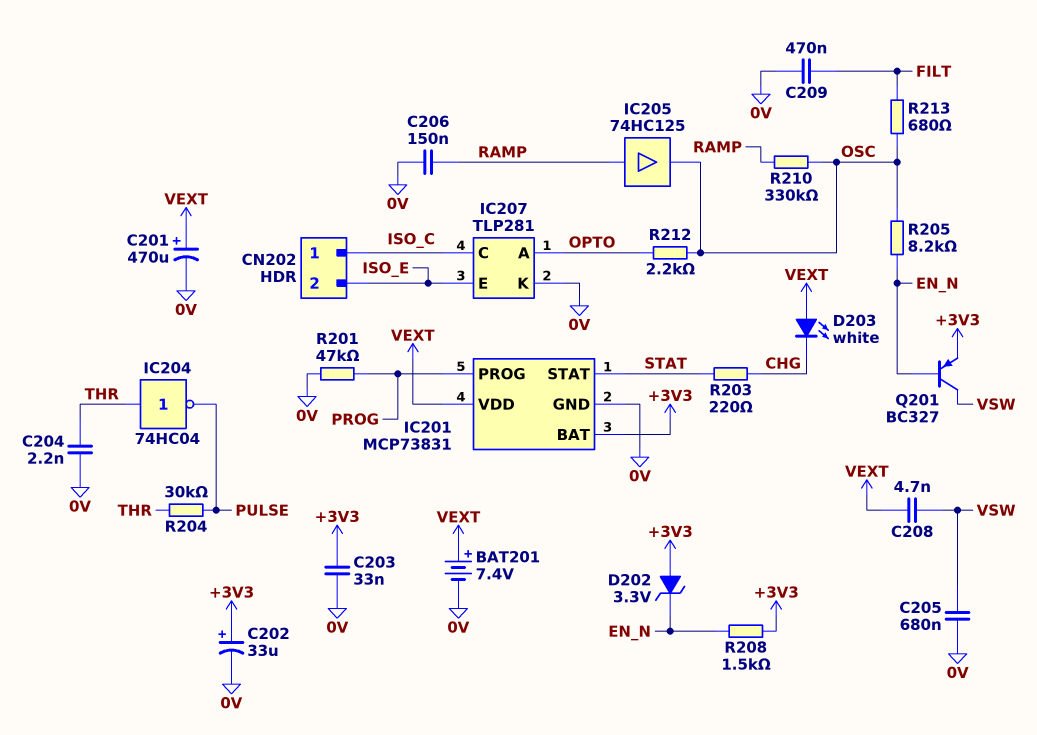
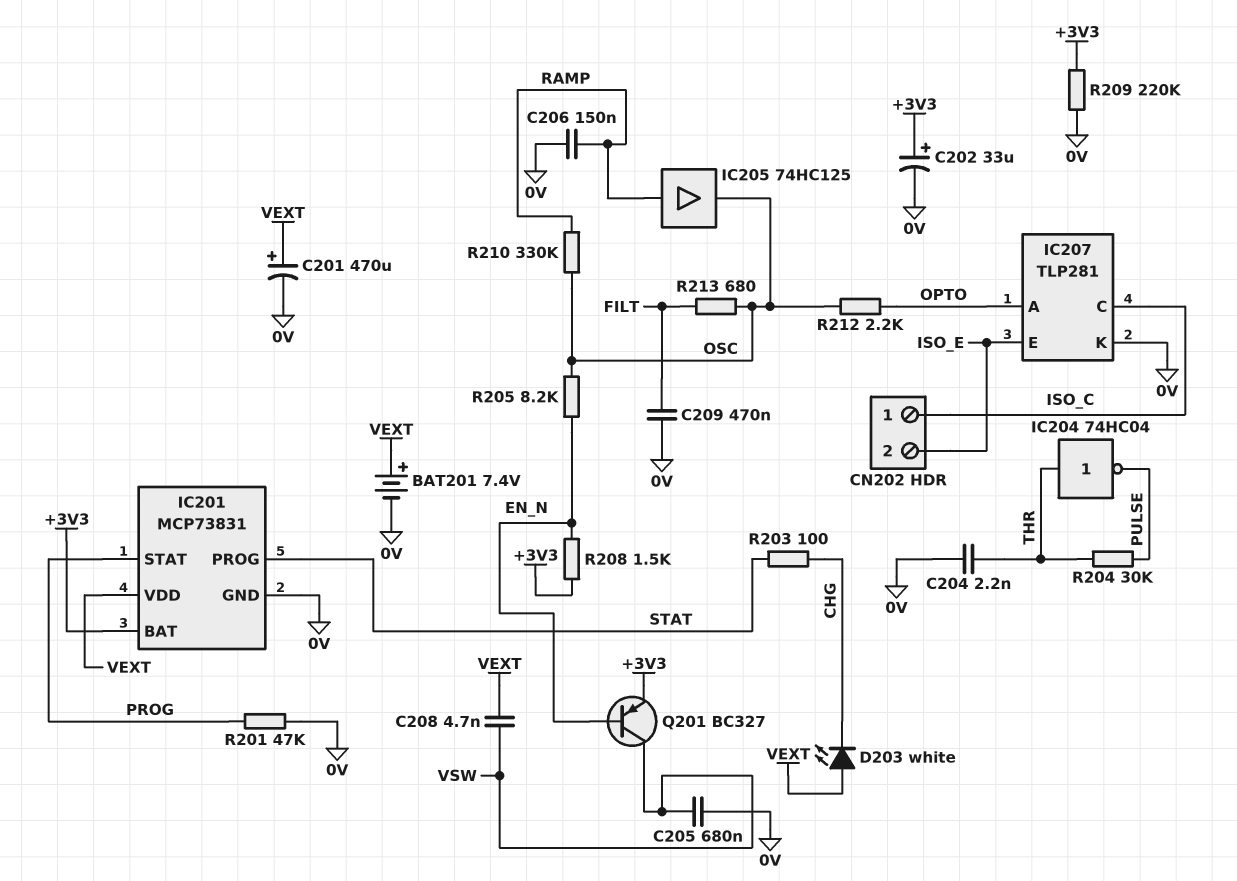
C203: 33nF (+3V3, 0V) -> none
D202: zener 3.3V (A +3V3, K EN_N) -> none
IC201 pin PROG: PROG -> STAT
IC201 pin STAT: STAT -> PROG
R203: 220 (CHG, STAT) -> 100 (CHG, STAT)
R209: none -> 220k (+3V3, 0V)

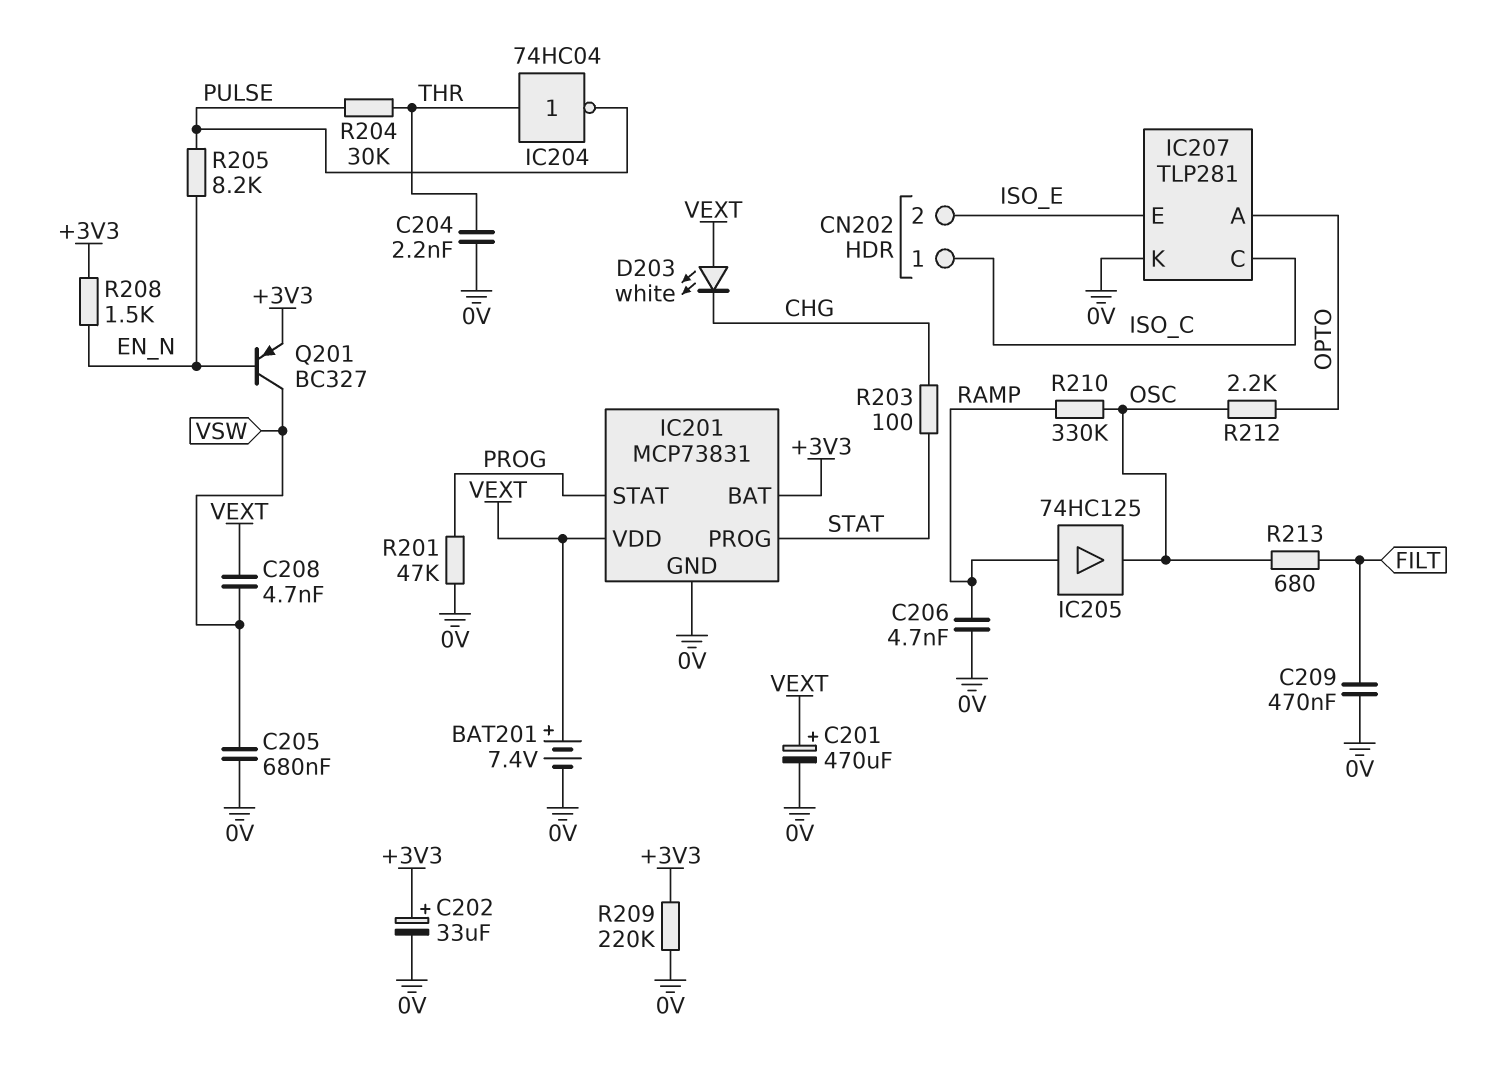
C206: 150nF (0V, RAMP) -> 4.7nF (0V, RAMP)
R205: 8.2k (EN_N, OSC) -> 8.2k (EN_N, PULSE)

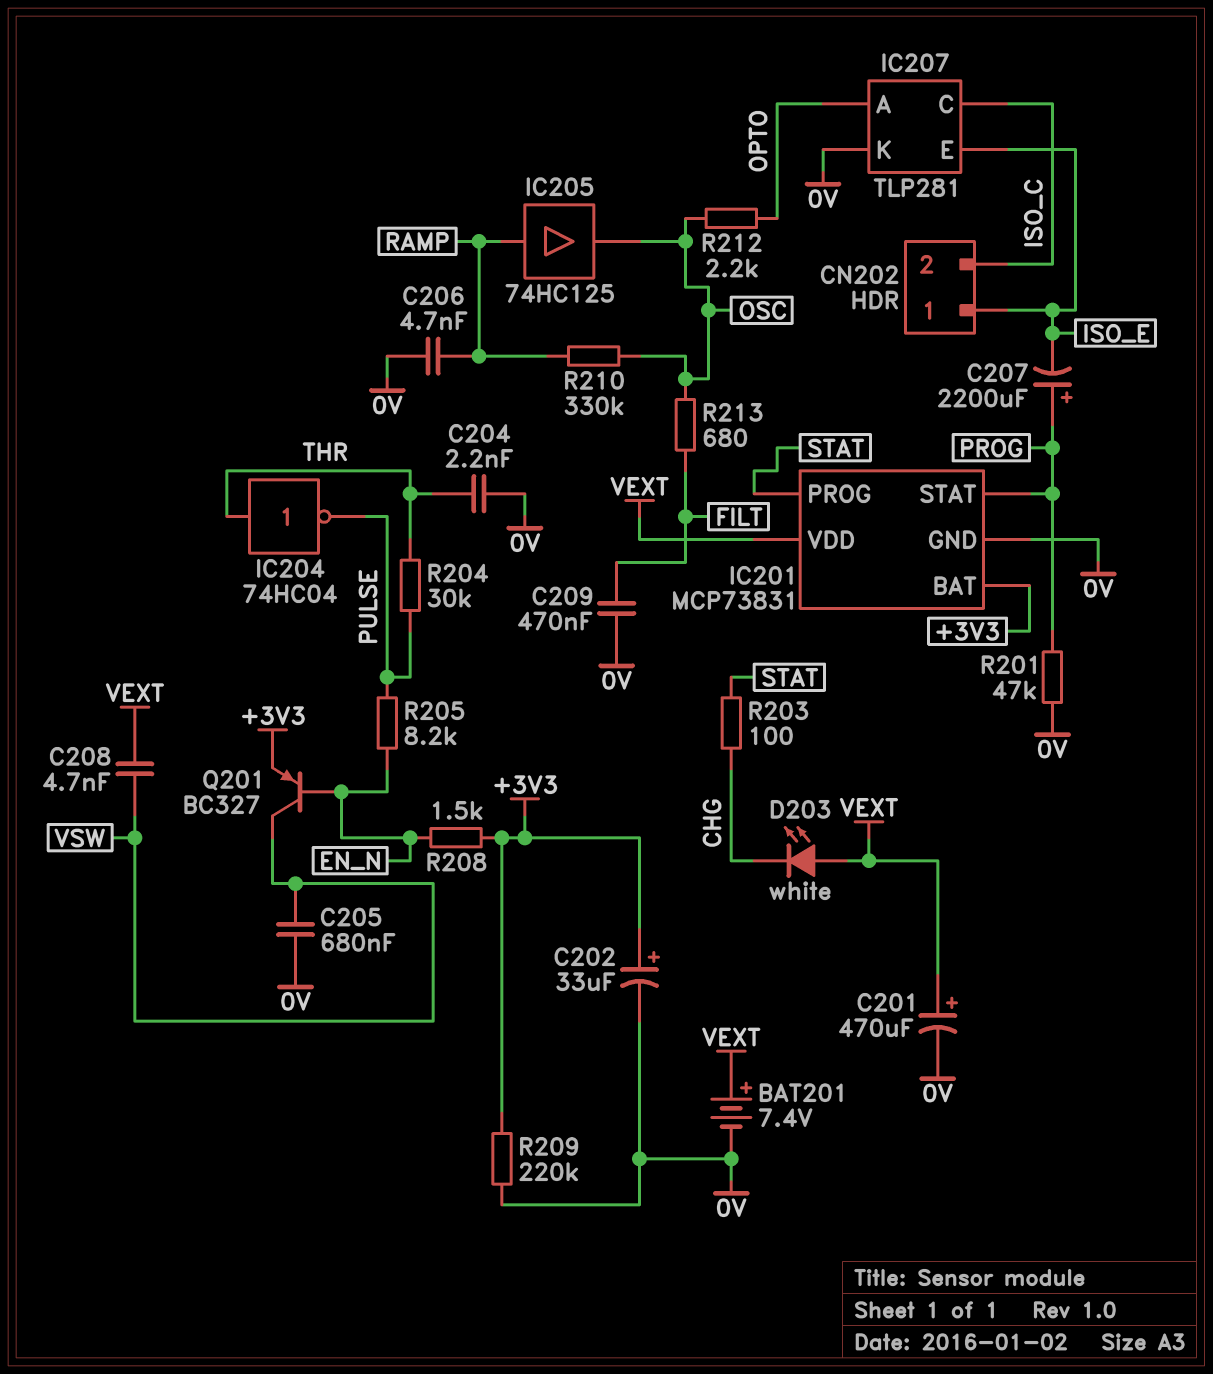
C207: none -> 2200uF (plus PROG, minus ISO_E)
CN202 pin 1: ISO_C -> ISO_E
CN202 pin 2: ISO_E -> ISO_C

